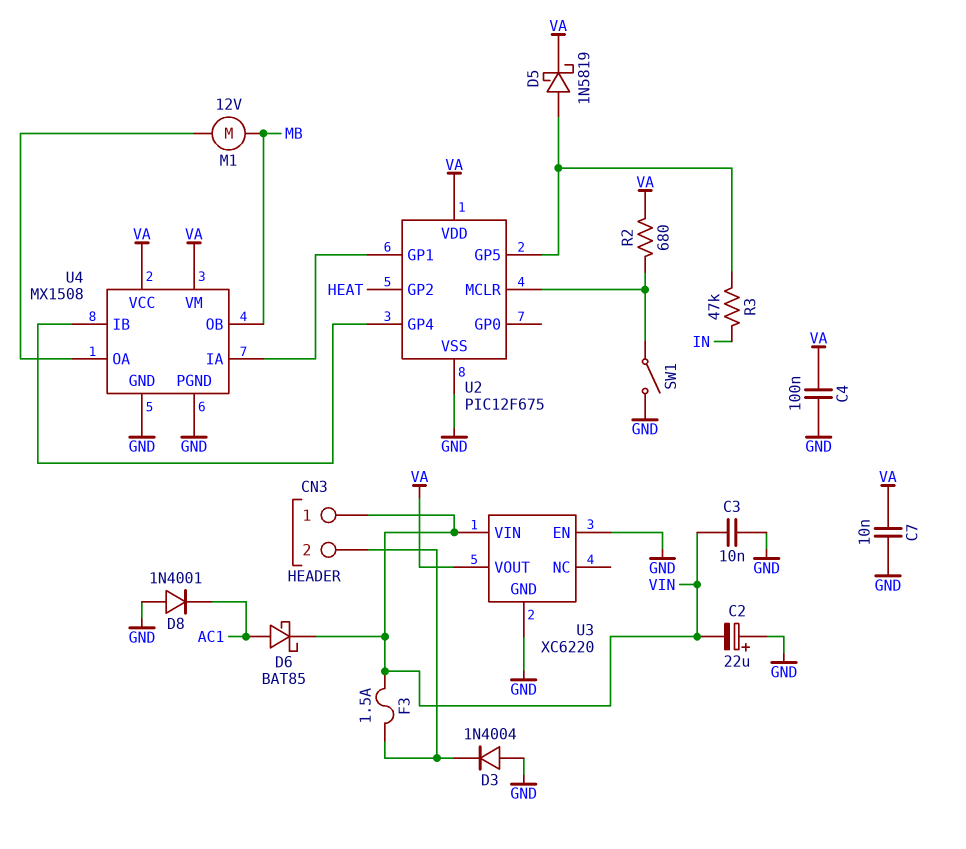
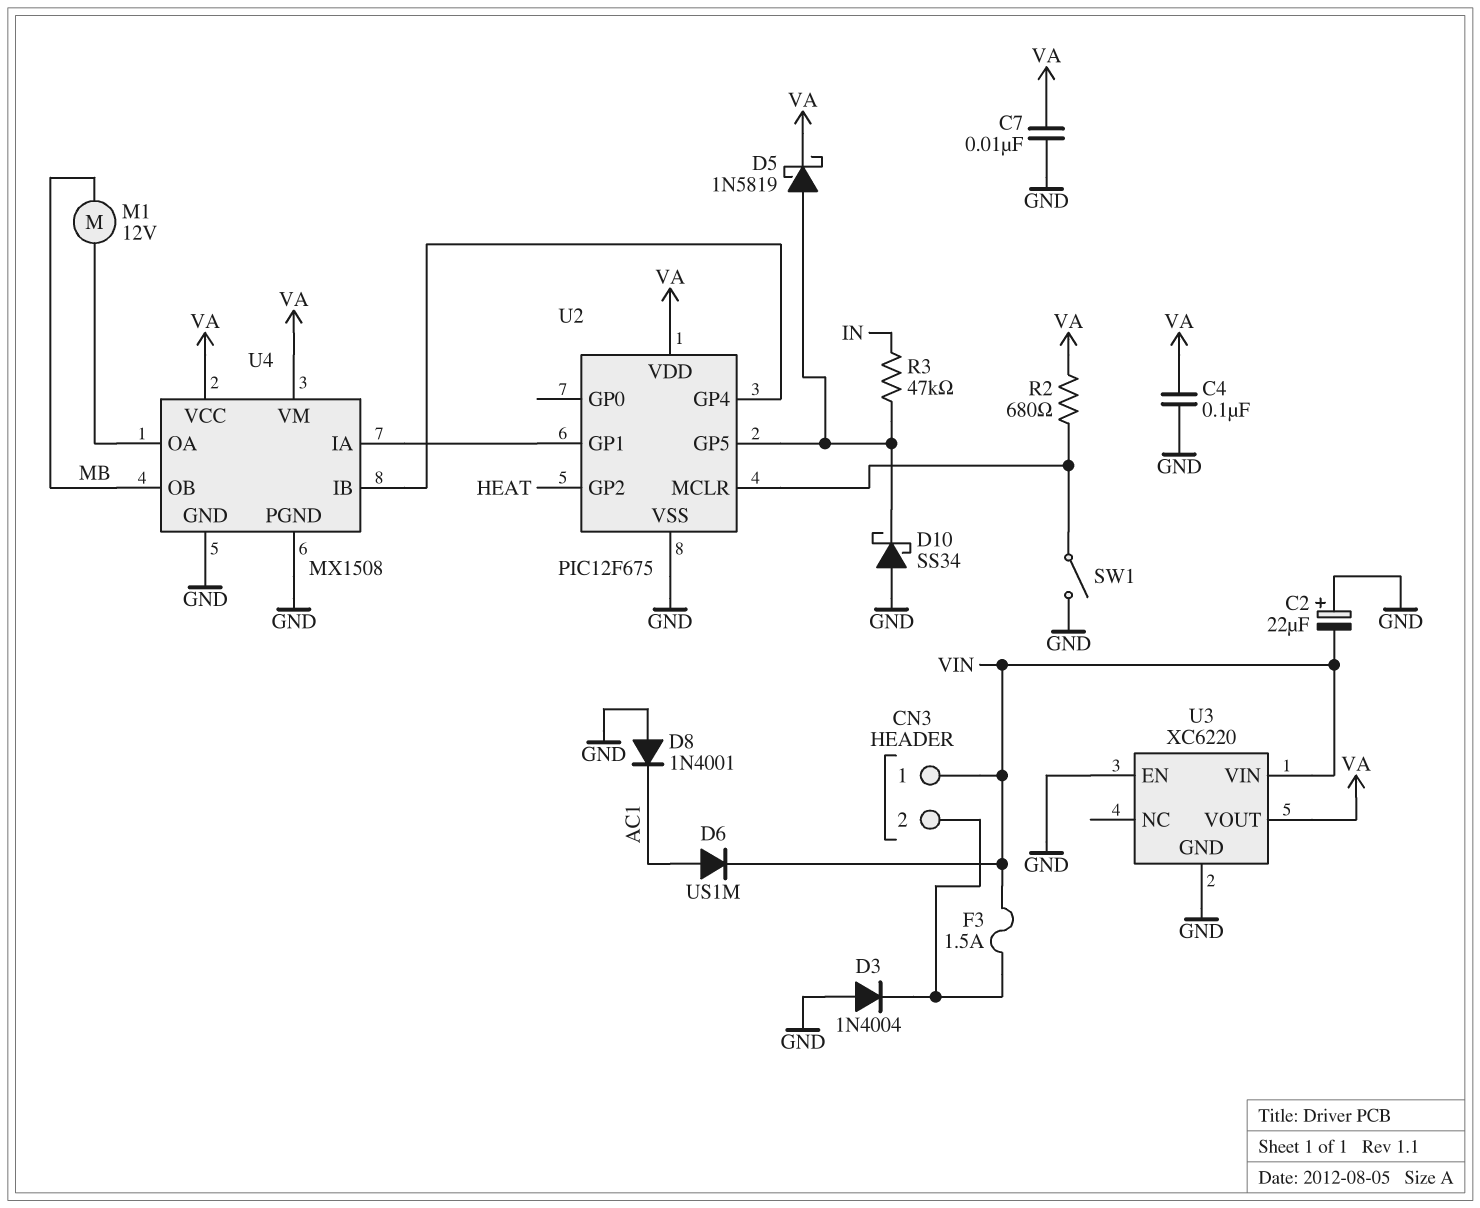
C3: 10nF (GND, VIN) -> none
D6: schottky BAT85 (A AC1, K VIN) -> diode US1M (A AC1, K VIN)
D10: none -> schottky SS34 (A GND, K U2/GP5)

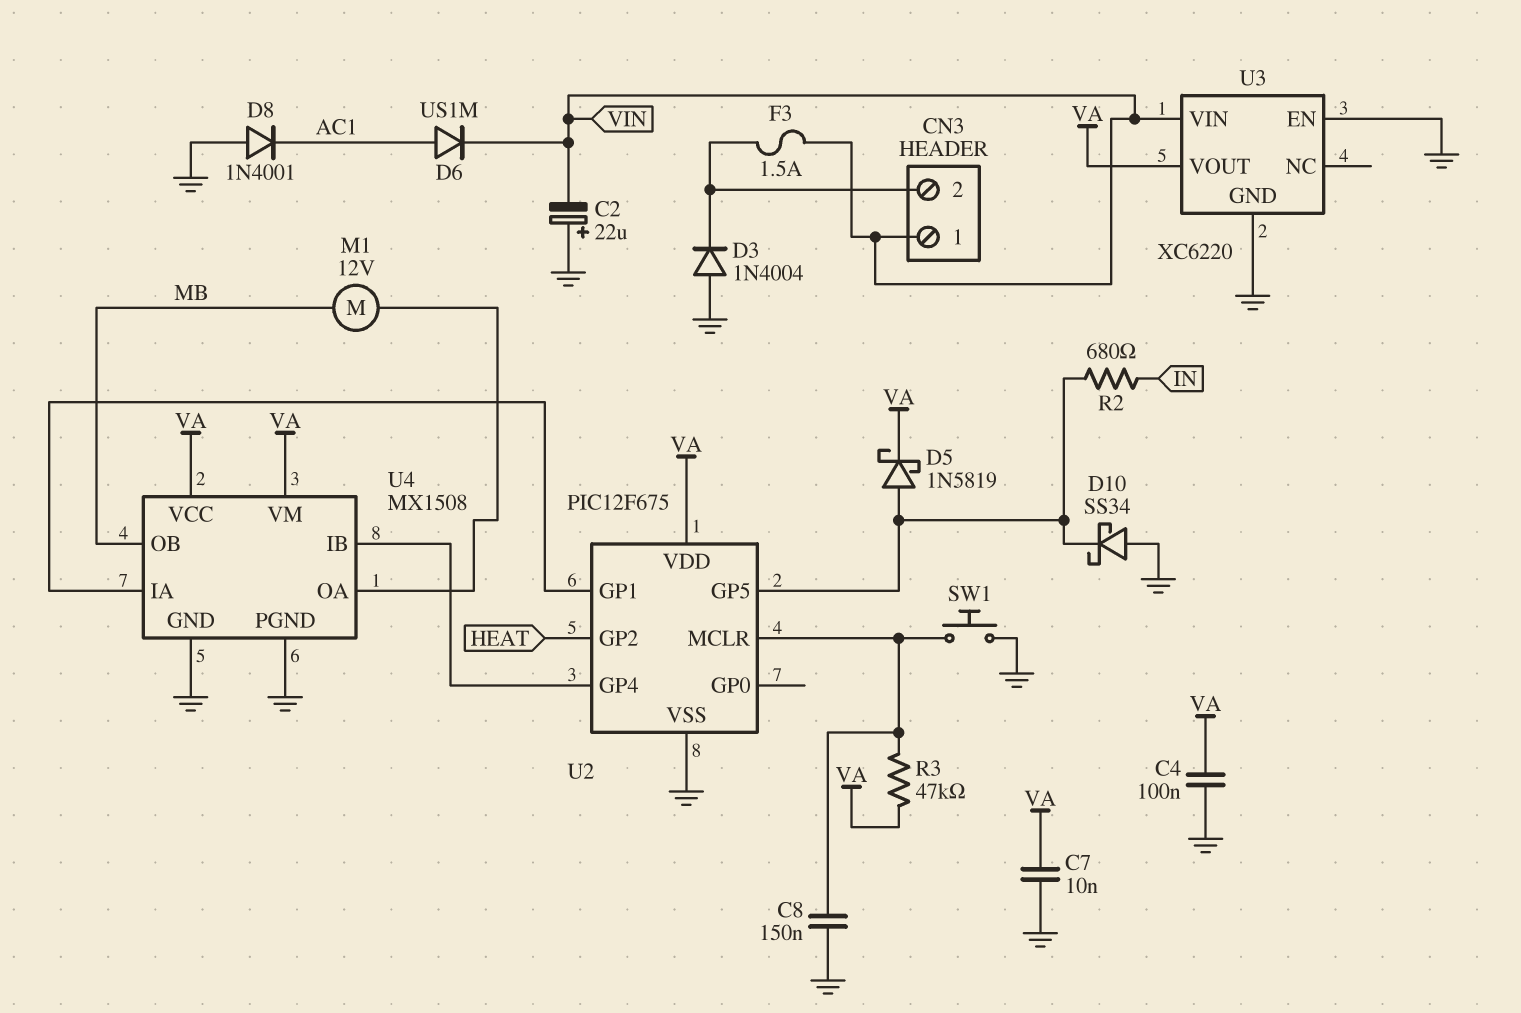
C8: none -> 150nF (GND, U2/MCLR)
R2: 680 (U2/MCLR, VA) -> 680 (IN, U2/GP5)
R3: 47k (IN, U2/GP5) -> 47k (U2/MCLR, VA)
SW1: switch (GND, U2/MCLR) -> button (GND, U2/MCLR)

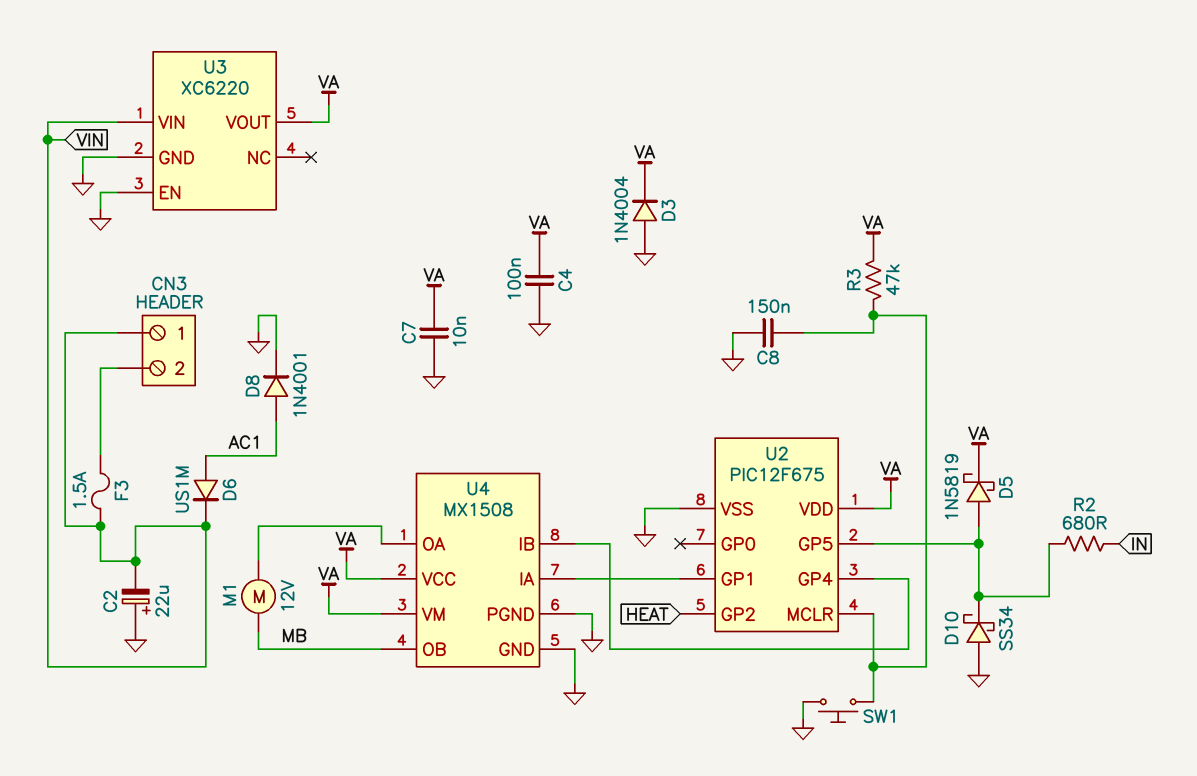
D3: diode 1N4004 (A GND, K CN3/2) -> diode 1N4004 (A GND, K VA)
D8: diode 1N4001 (A GND, K AC1) -> diode 1N4001 (A AC1, K GND)

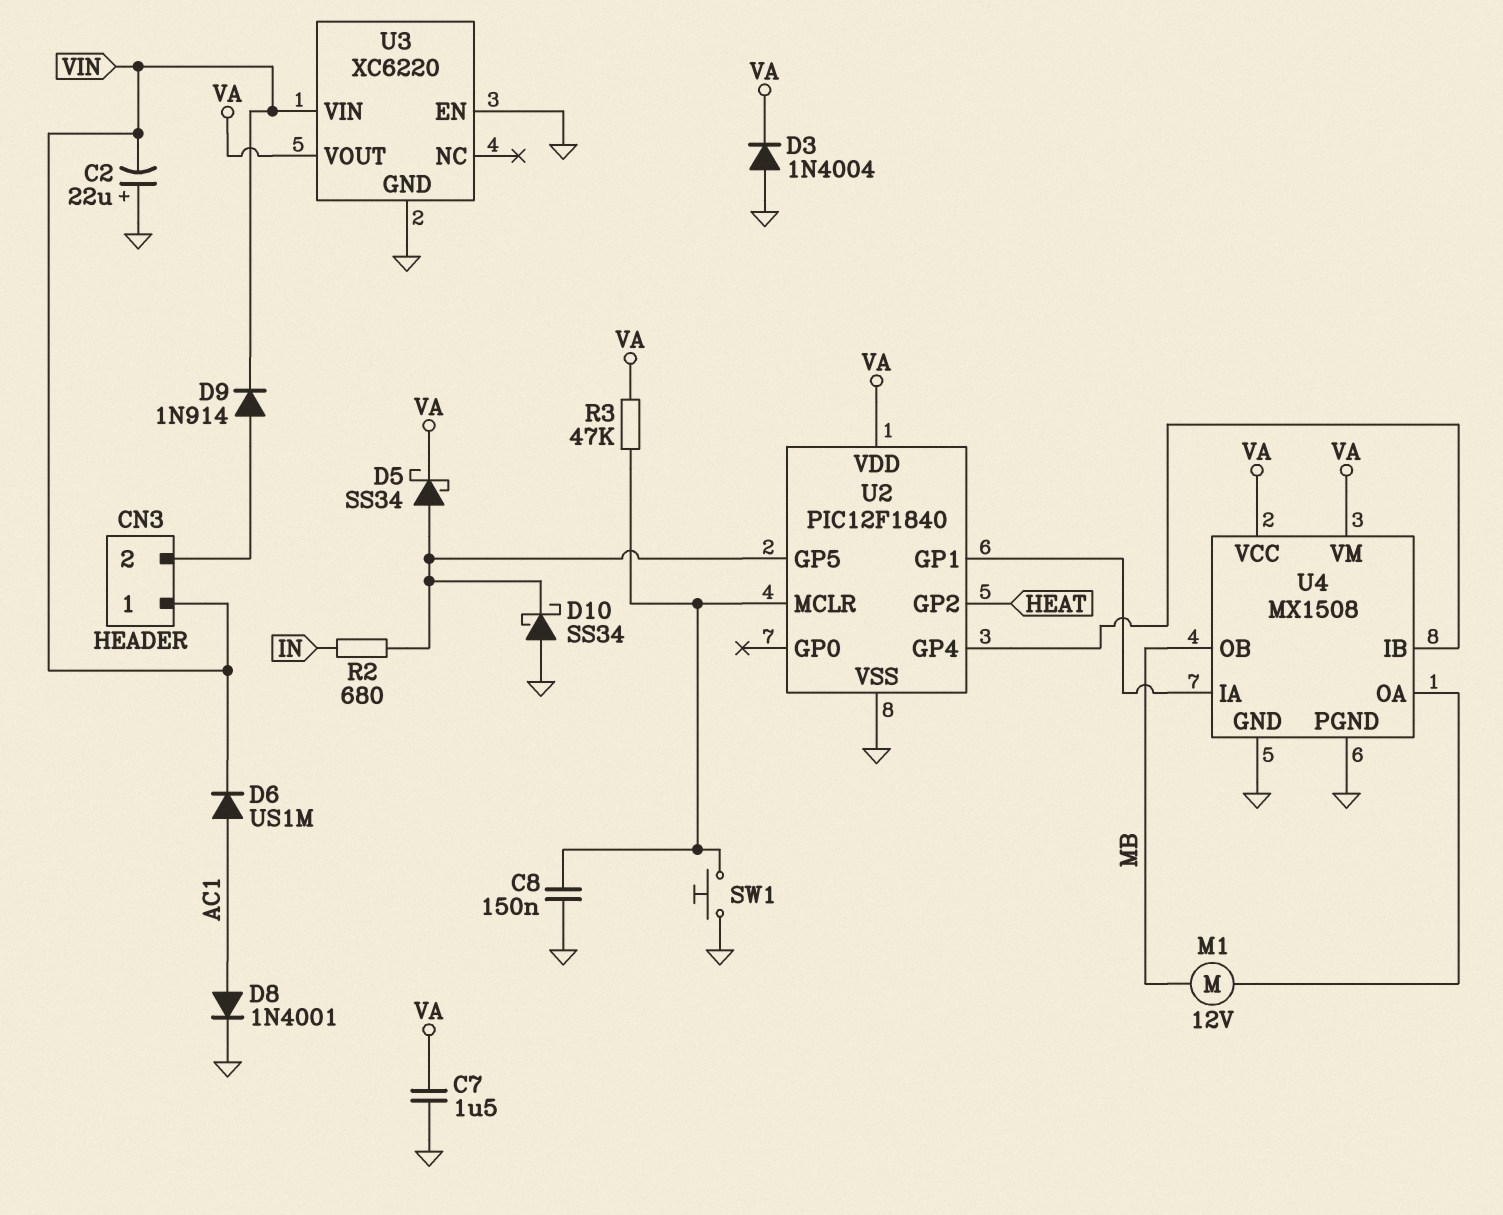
C4: 100nF (GND, VA) -> none
C7: 10nF (GND, VA) -> 1.5uF (GND, VA)
D5: schottky 1N5819 (A U2/GP5, K VA) -> schottky SS34 (A U2/GP5, K VA)
D9: none -> diode 1N914 (A CN3/2, K VIN)
F3: 1.5A (CN3/2, VIN) -> none
U2: PIC12F675 -> PIC12F1840

